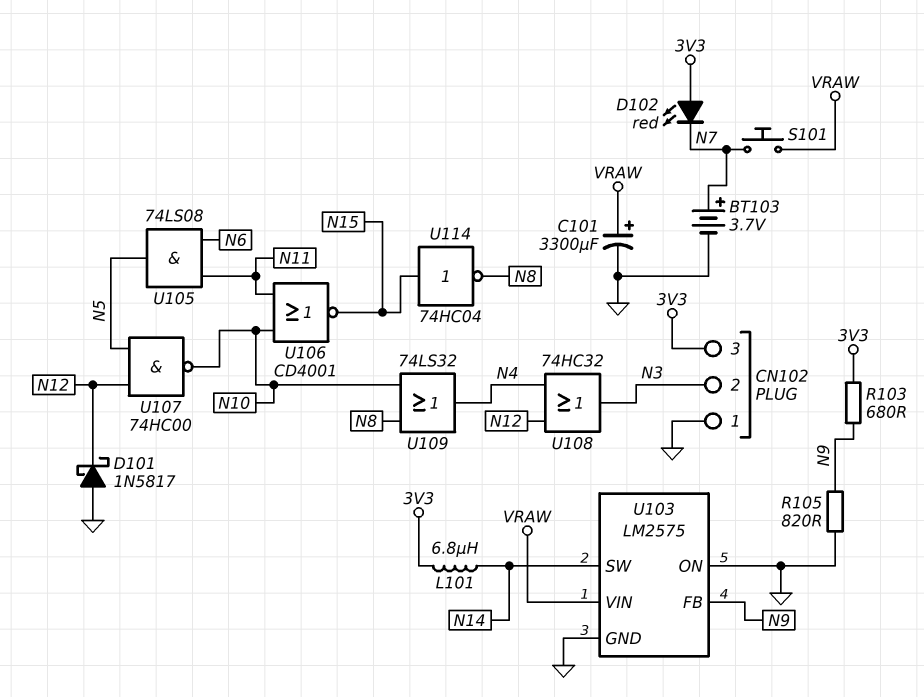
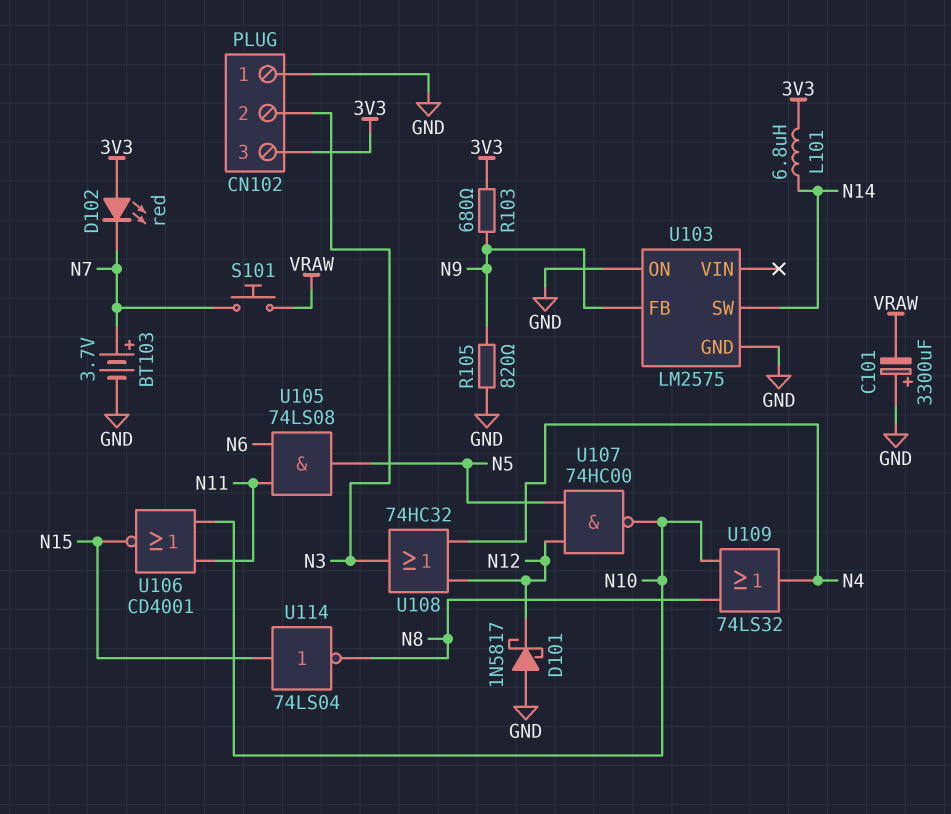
C101: 3300uF (plus VRAW, minus GND) -> 3300uF (plus GND, minus VRAW)
U103 pin VIN: VRAW -> none
U114: NOT 74HC04 (in N15, out N8) -> NOT 74LS04 (in N15, out N8)

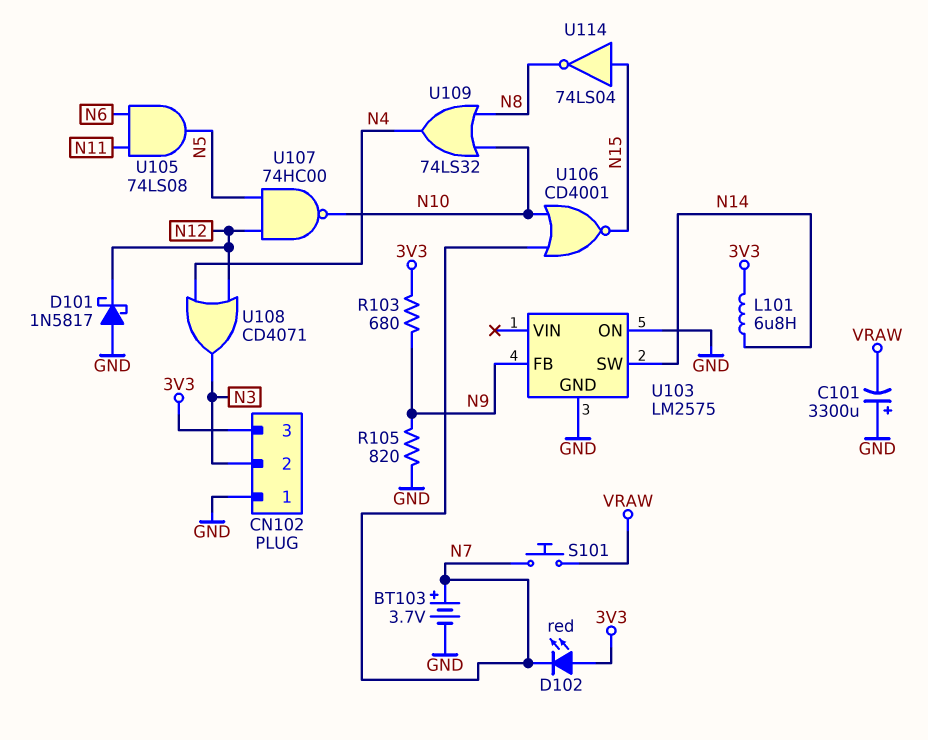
U106: NOR CD4001 (in N10, in N11, out N15) -> NOR CD4001 (in N7, in N10, out N15)
U108: OR 74HC32 (in N4, in N12, out N3) -> OR CD4071 (in N4, in N12, out N3)

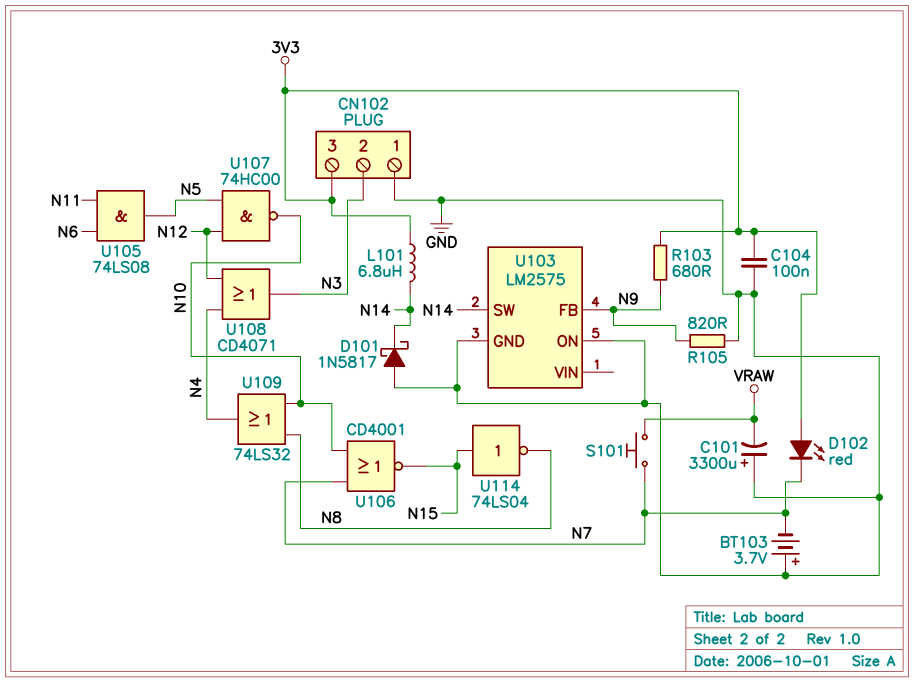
BT103: 3.7V (plus N7, minus GND) -> 3.7V (plus GND, minus N7)
C104: none -> 100nF (3V3, GND)
D101: schottky 1N5817 (A GND, K N12) -> schottky 1N5817 (A GND, K N14)

